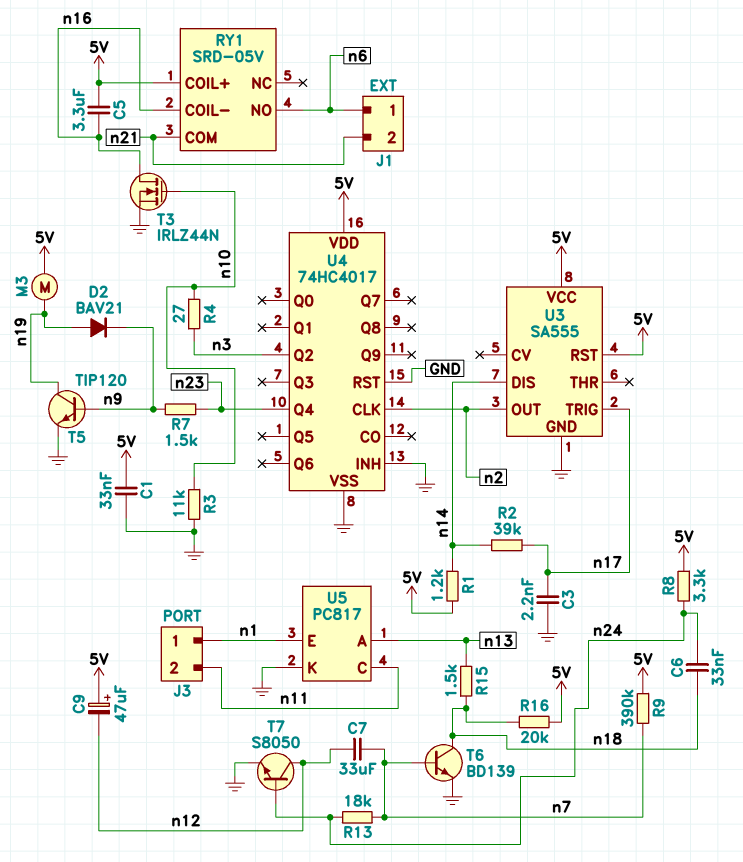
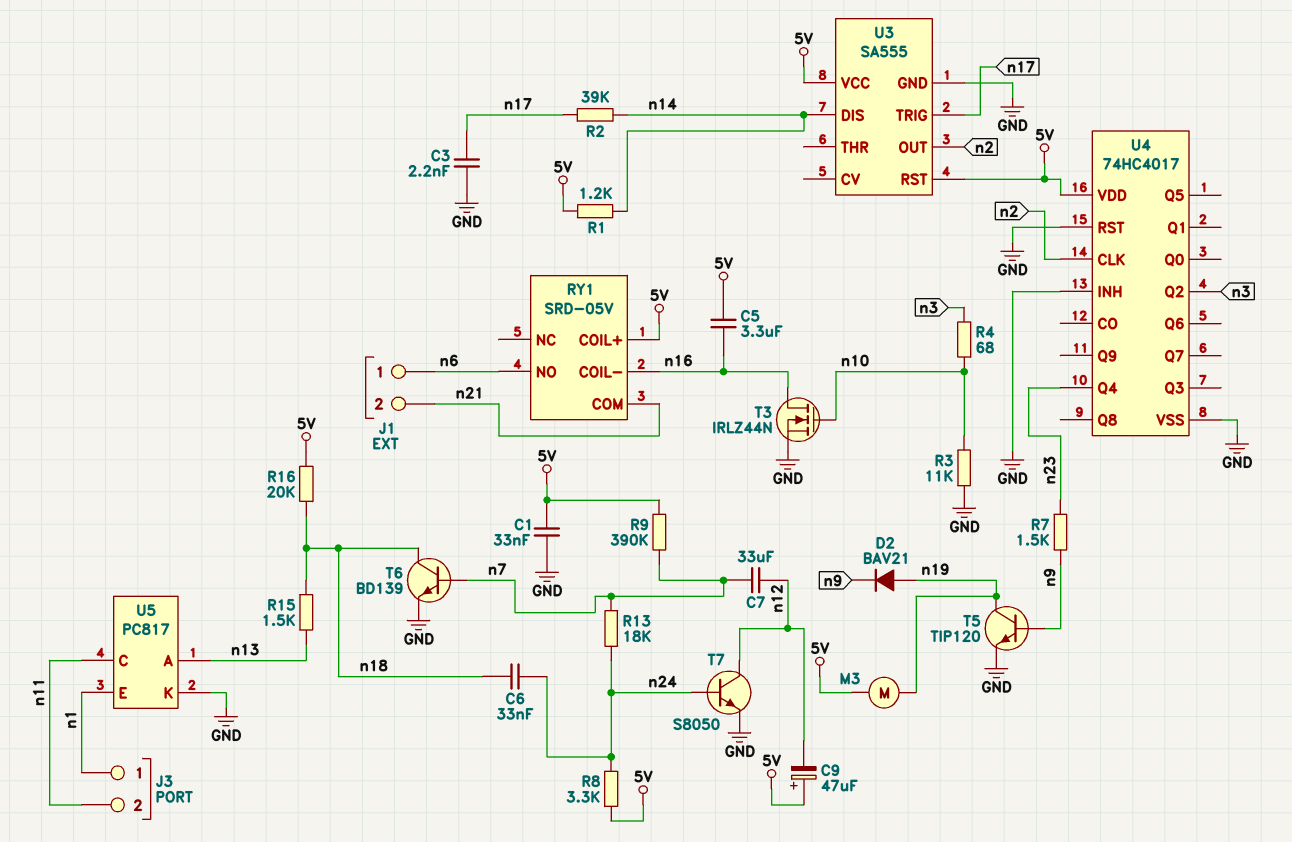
R4: 27 (n3, n10) -> 68 (n3, n10)

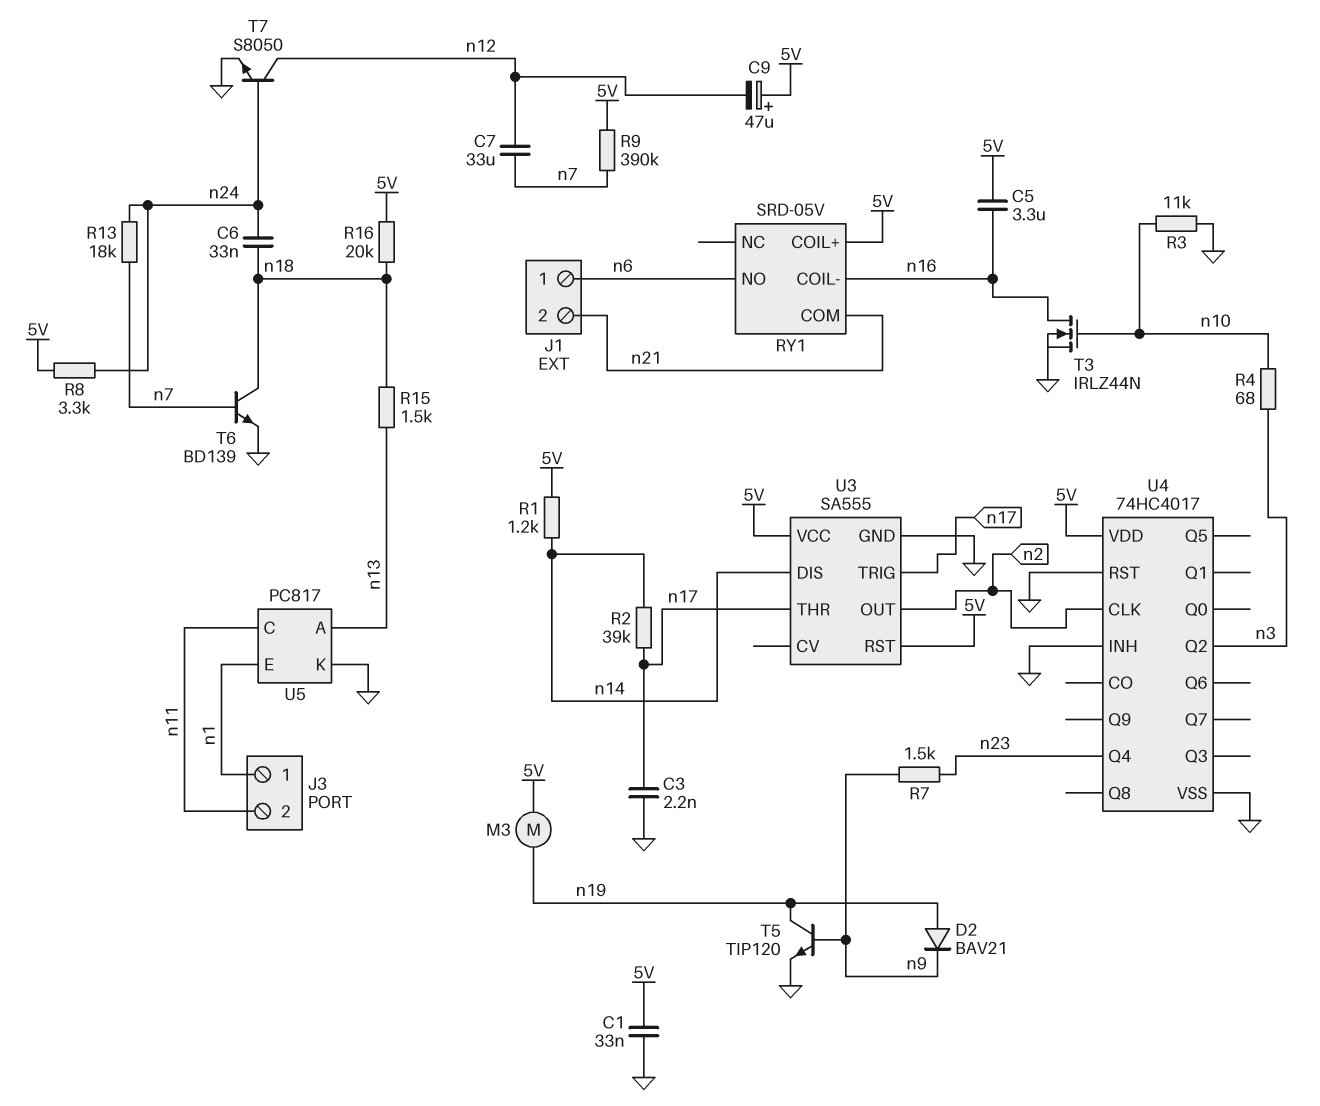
U3 pin THR: none -> n17

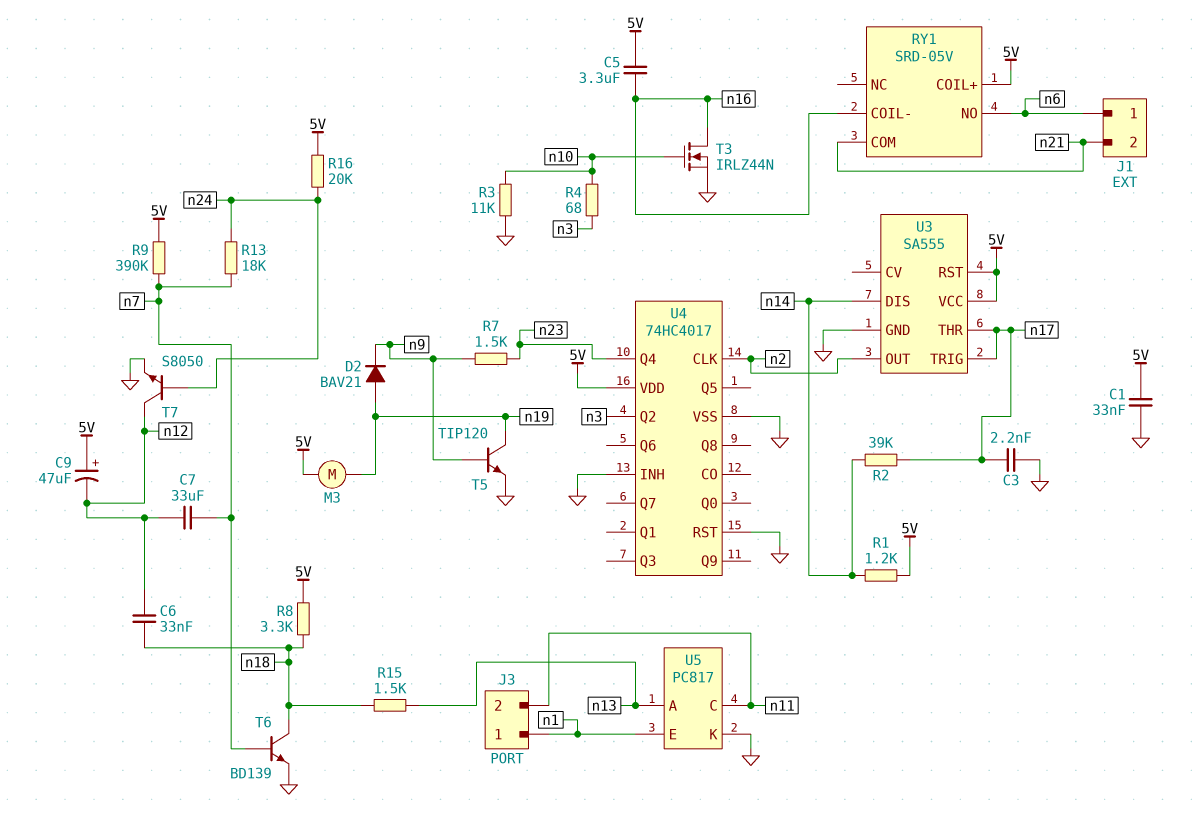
C6: 33nF (n18, n24) -> 33nF (n12, n18)
R8: 3.3k (5V, n24) -> 3.3k (5V, n18)
R16: 20k (5V, n18) -> 20k (5V, n24)

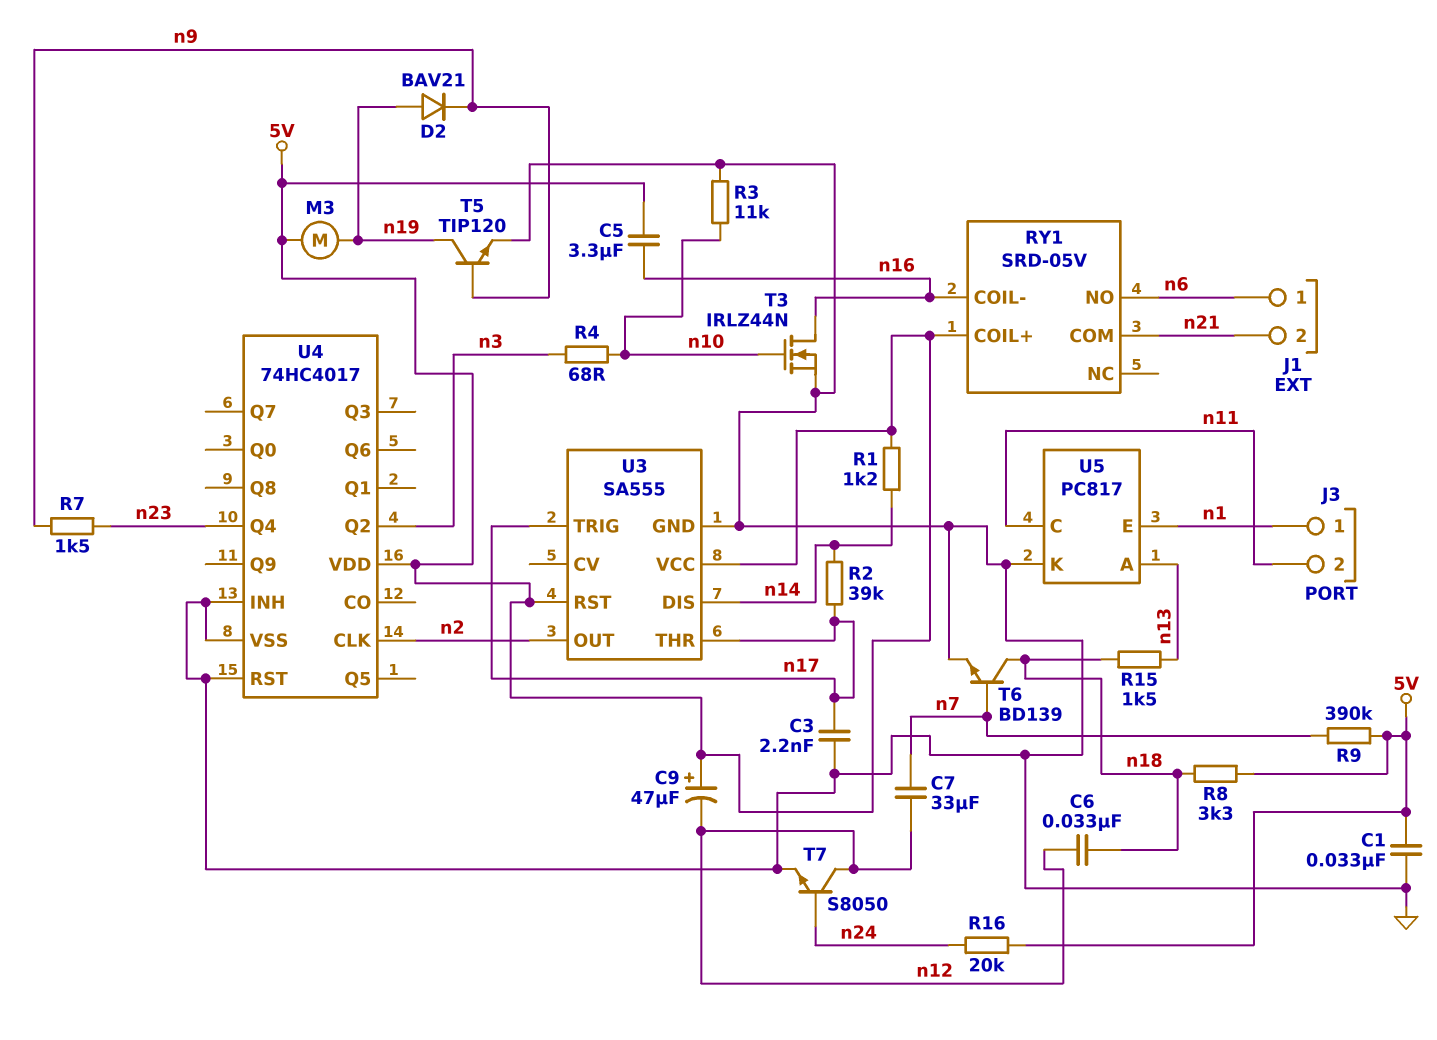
R13: 18k (n7, n24) -> none

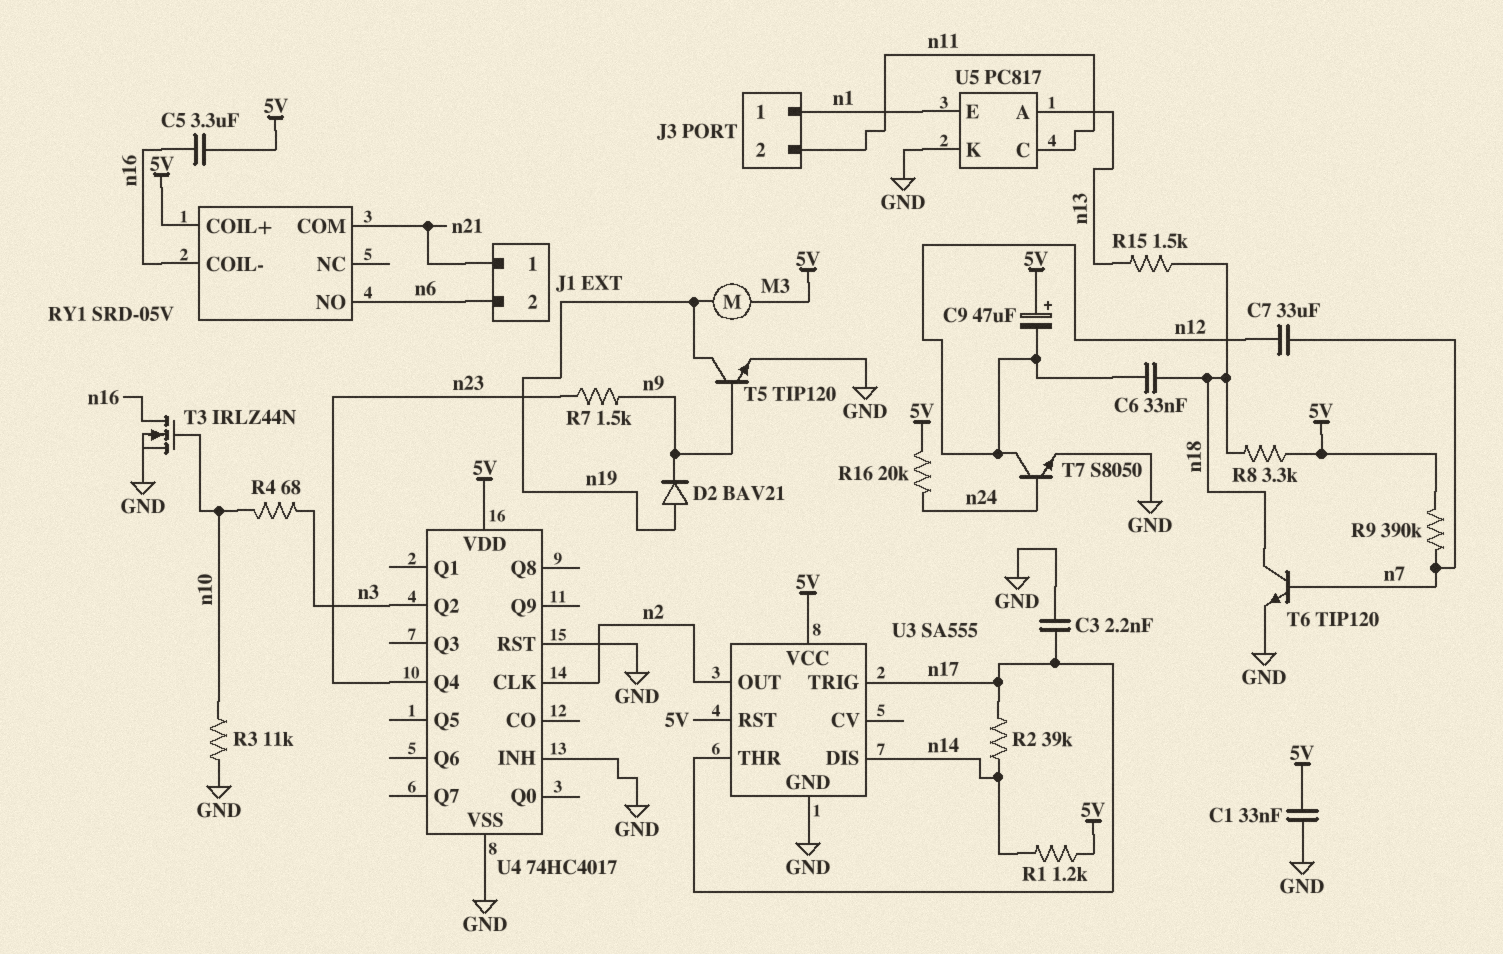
J1 pin 1: n6 -> n21
J1 pin 2: n21 -> n6
T6: NPN BD139 (B n7, C n18, E GND) -> NPN TIP120 (B n7, C n18, E GND)

